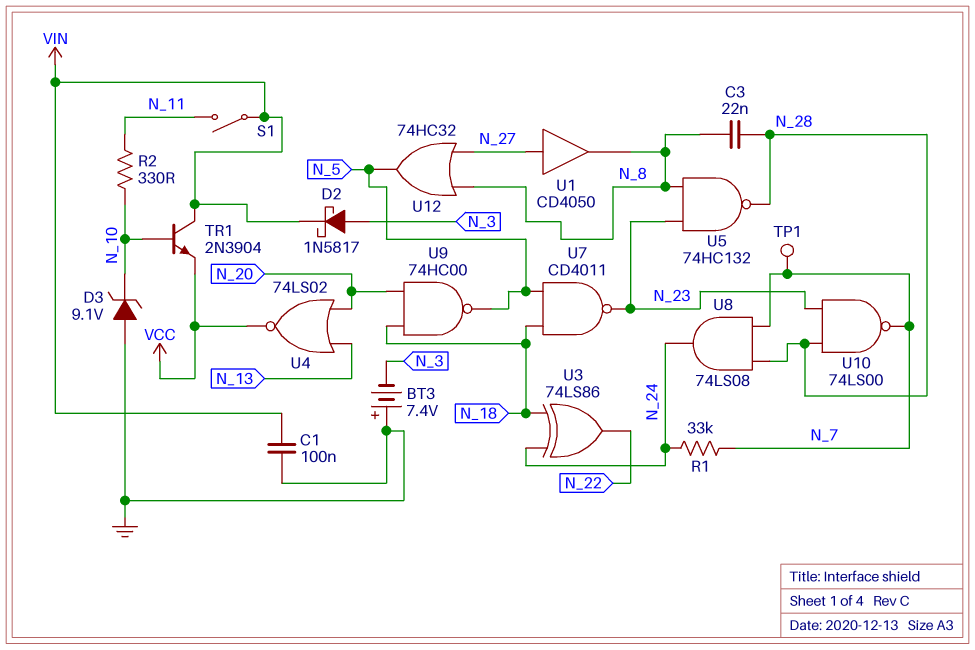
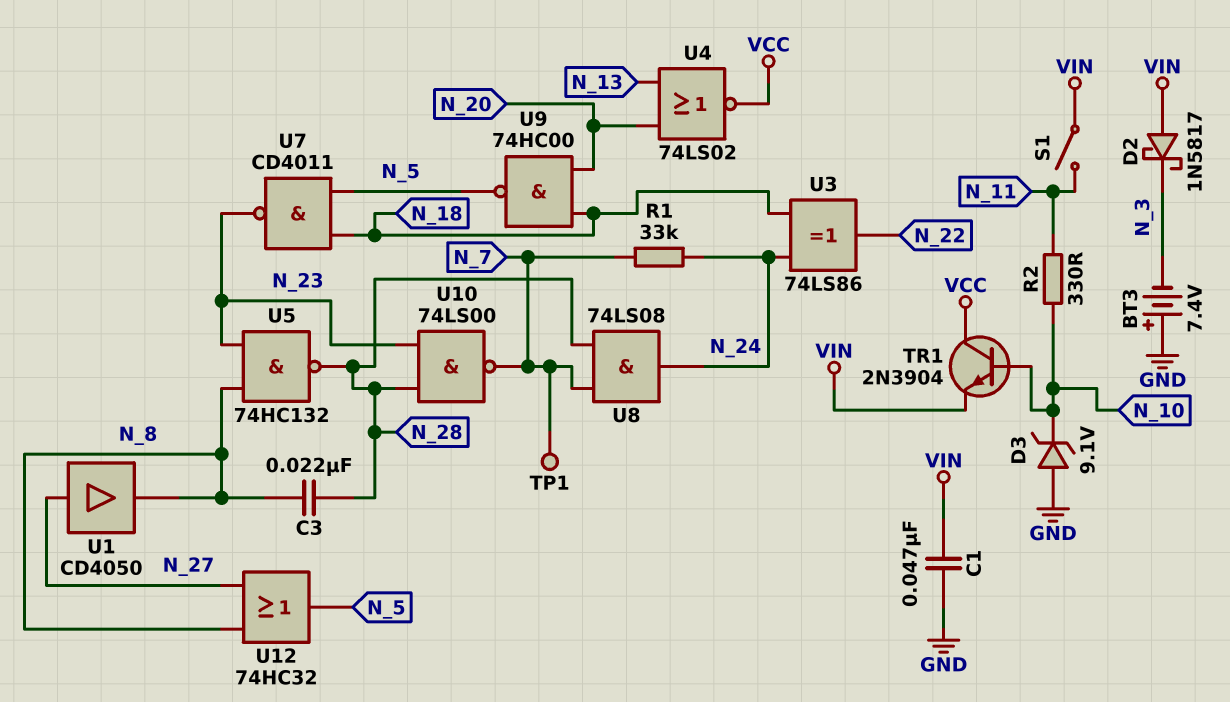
C1: 100nF (GND, VIN) -> 47nF (GND, VIN)
D2: schottky 1N5817 (A N_3, K VIN) -> schottky 1N5817 (A VIN, K N_3)
TR1: NPN 2N3904 (B N_10, C VIN, E VCC) -> NPN 2N3904 (B N_10, C VCC, E VIN)

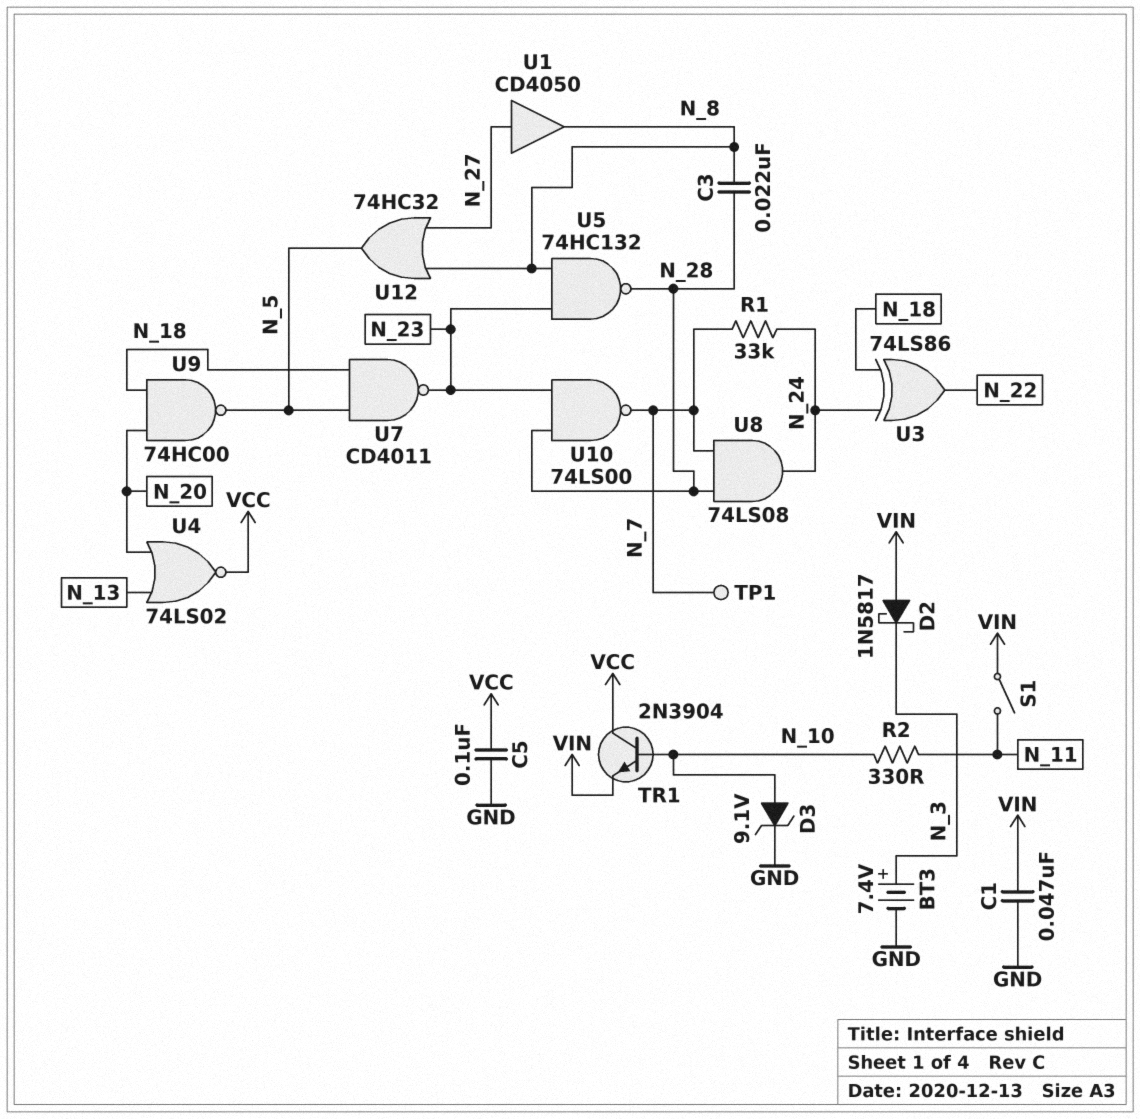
BT3: 7.4V (plus GND, minus N_3) -> 7.4V (plus N_3, minus GND)
C5: none -> 100nF (GND, VCC)
D3: zener 9.1V (A GND, K N_10) -> zener 9.1V (A N_10, K GND)

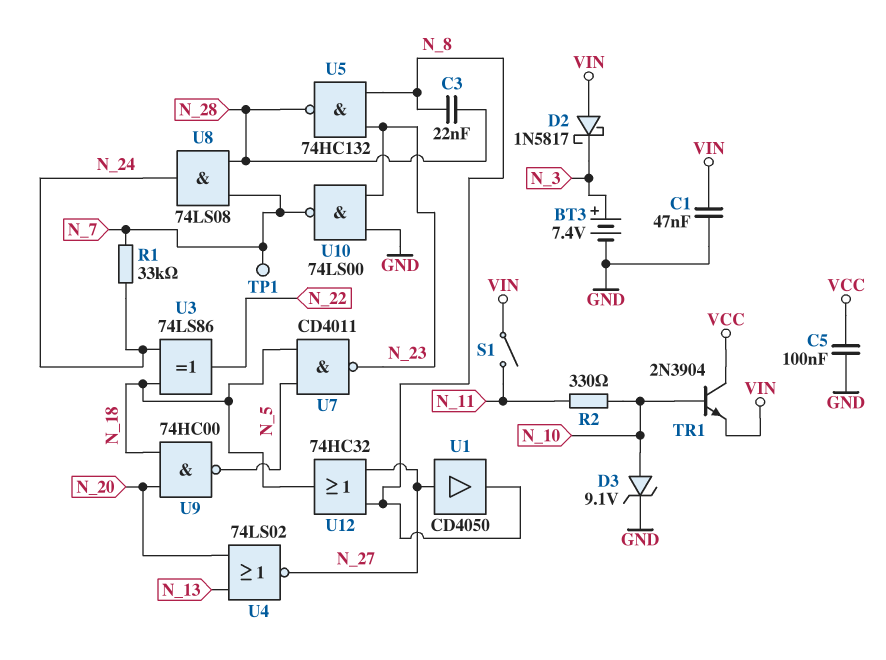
U4: NOR 74LS02 (in N_13, in N_20, out VCC) -> NOR 74LS02 (in N_13, in N_20, out N_27)
U10: NAND 74LS00 (in N_23, in N_28, out N_7) -> NAND 74LS00 (in GND, in N_23, out N_7)
U12: OR 74HC32 (in N_8, in N_27, out N_5) -> OR 74HC32 (in N_8, in N_27, out N_18)

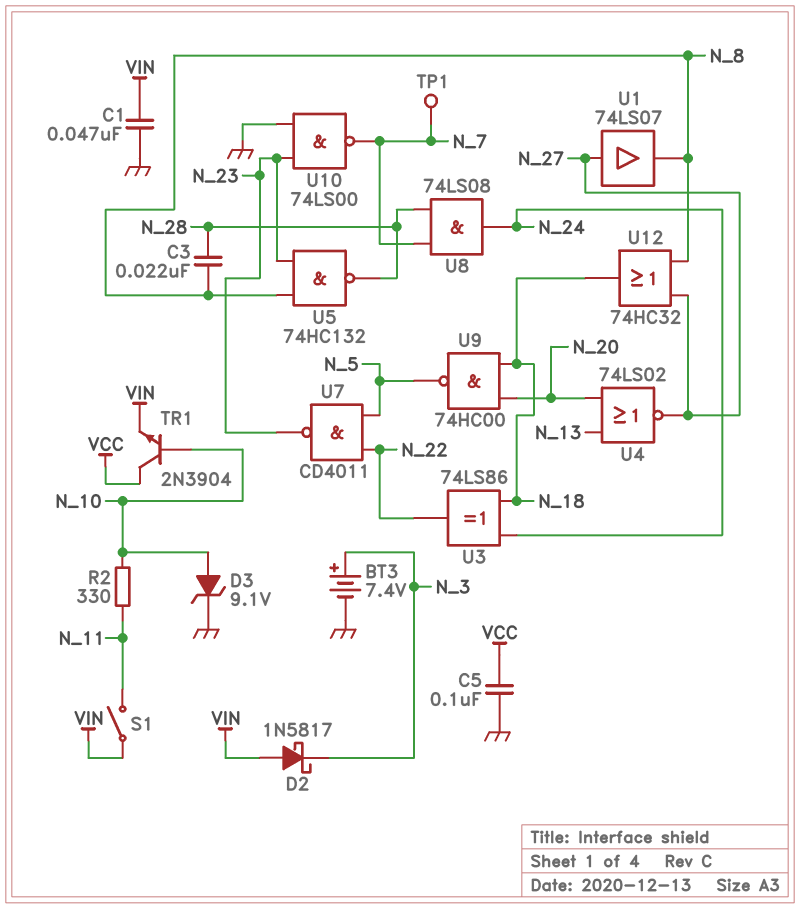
R1: 33k (N_7, N_24) -> none
U1: buffer CD4050 (in N_27, out N_8) -> buffer 74LS07 (in N_27, out N_8)
U7: NAND CD4011 (in N_5, in N_18, out N_23) -> NAND CD4011 (in N_5, in N_22, out N_23)

